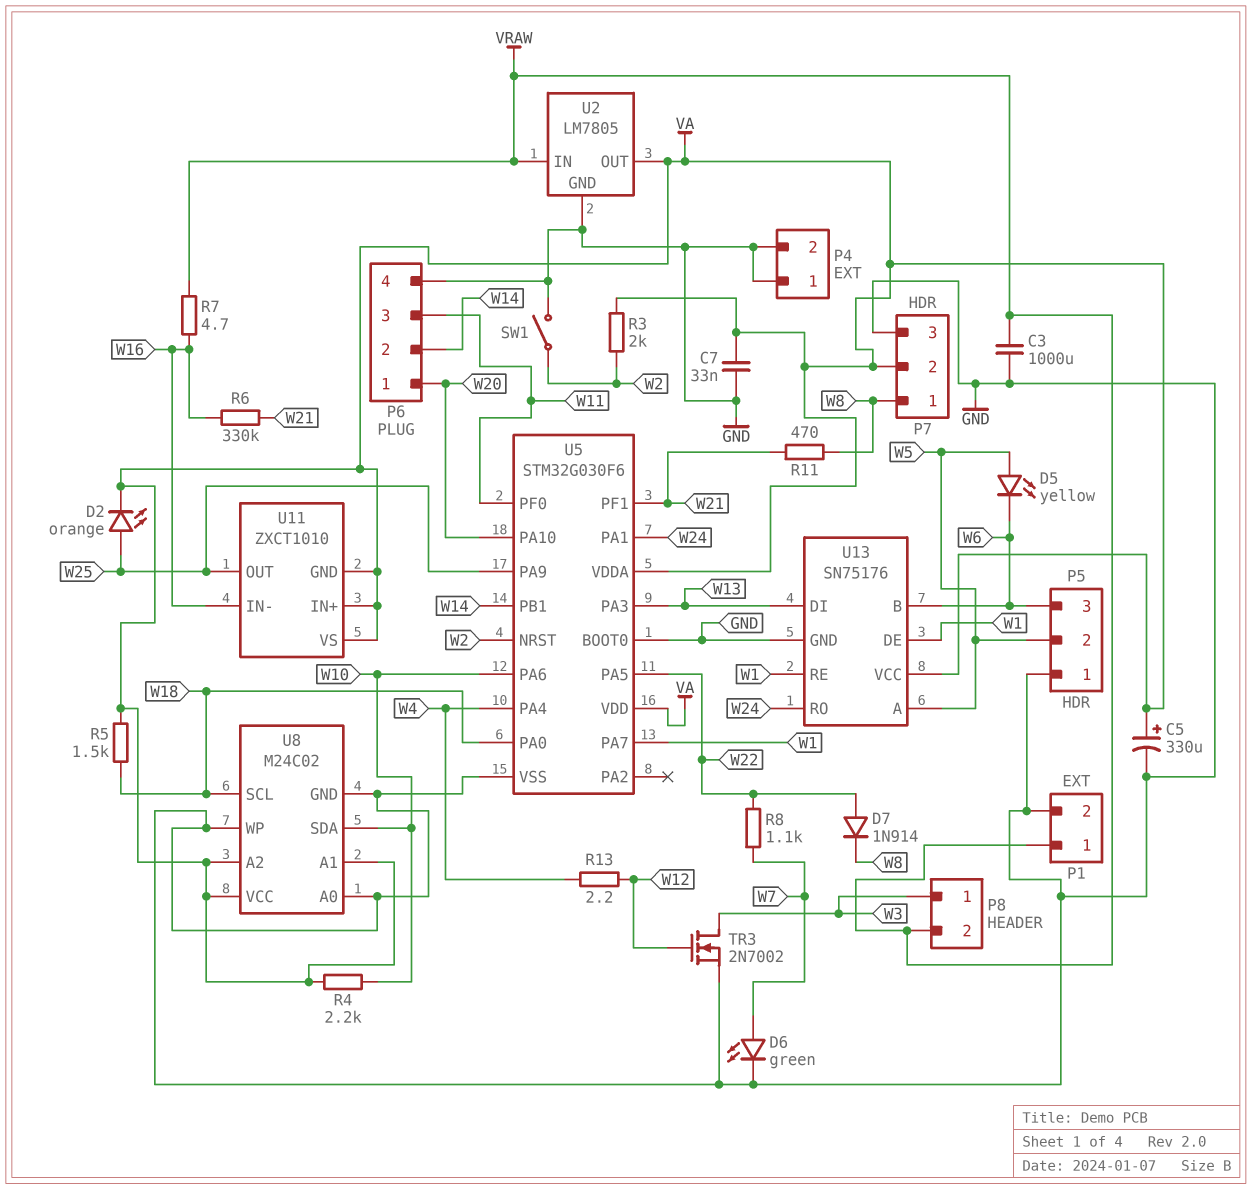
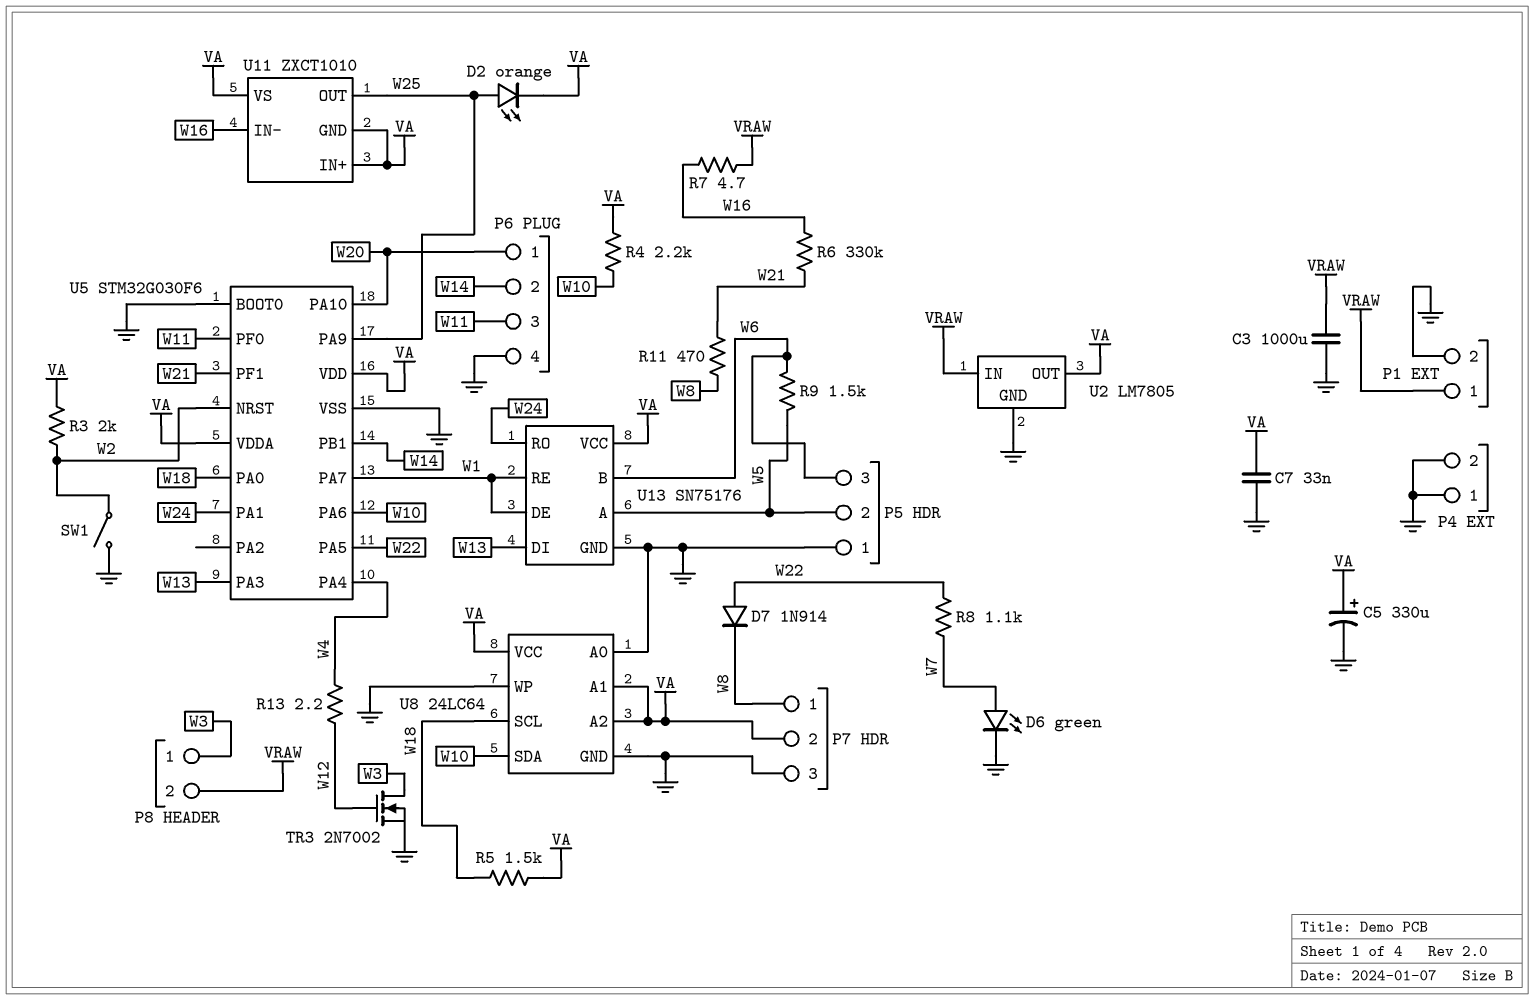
D5: LED yellow (A W5, K W6) -> none
R9: none -> 1.5k (W5, W6)
U8: M24C02 -> 24LC64

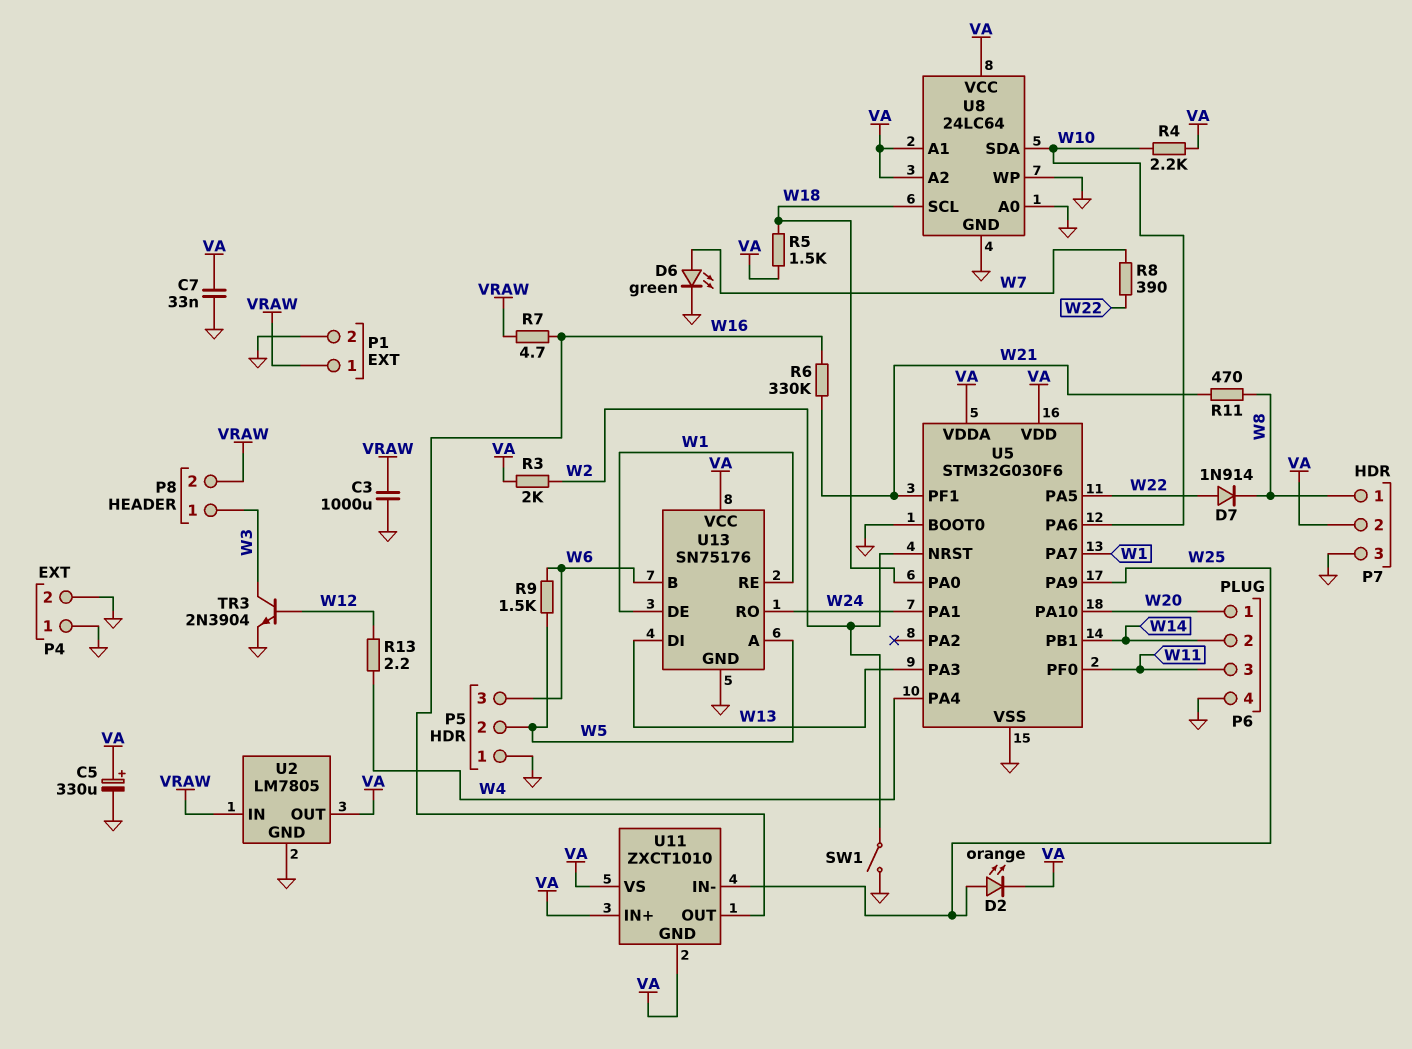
R8: 1.1k (W7, W22) -> 390 (W7, W22)
TR3: NMOS 2N7002 (G W12, D W3, S GND) -> NPN 2N3904 (B W12, C W3, E GND)
U11 pin IN-: W16 -> W25
U11 pin OUT: W25 -> W16

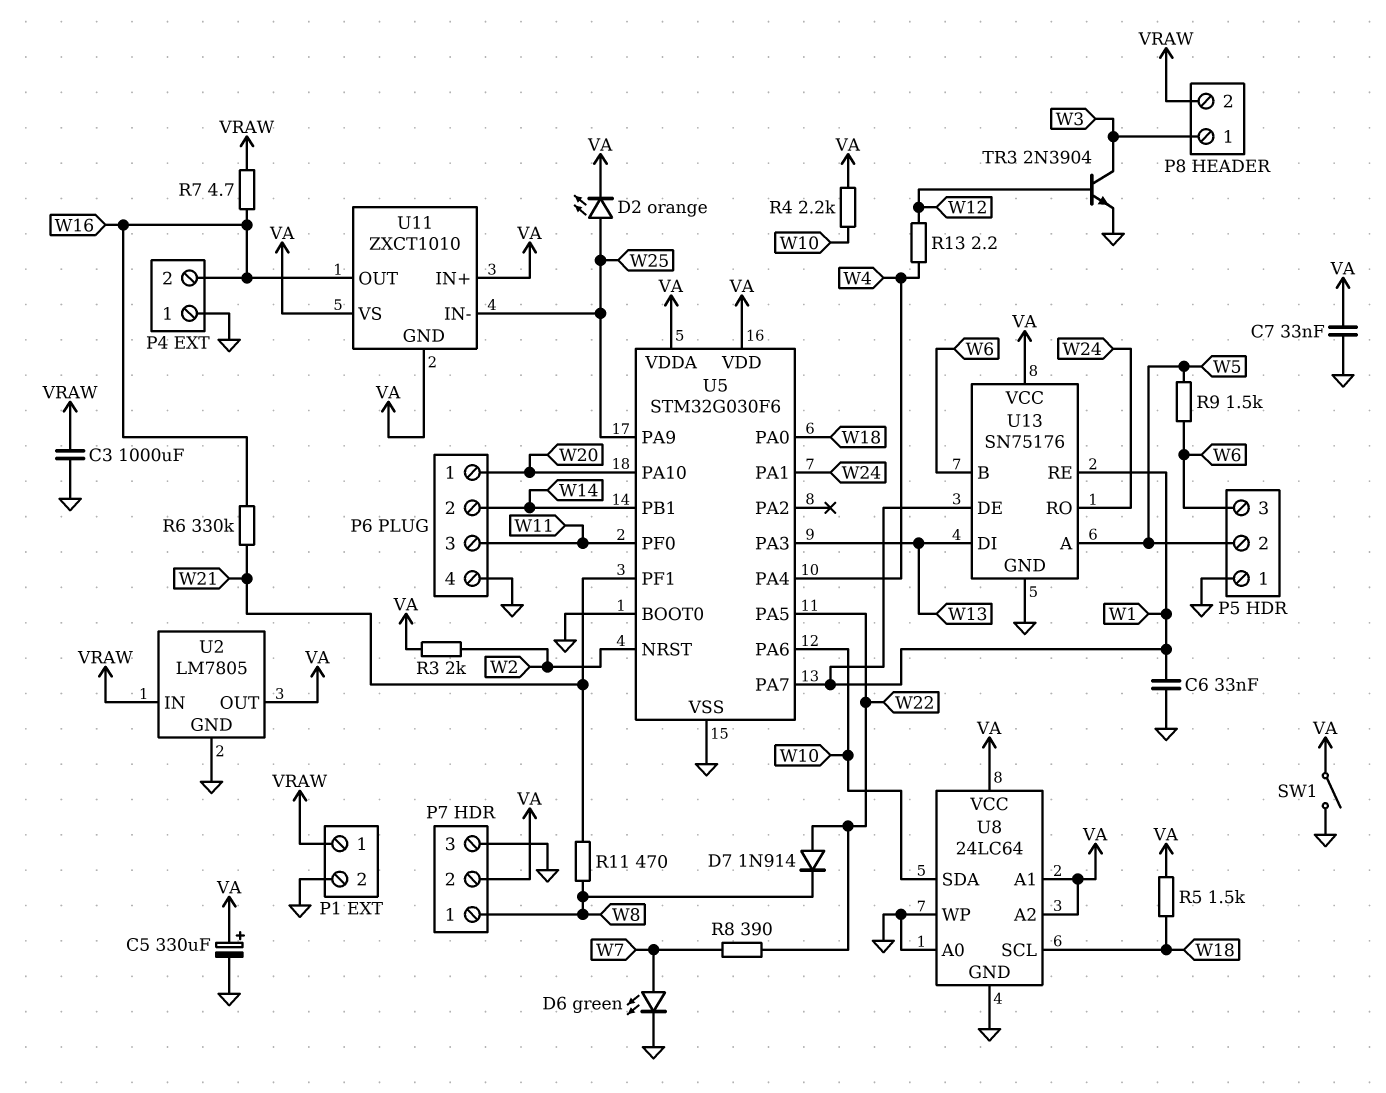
C6: none -> 33nF (GND, W1)
P4 pin 2: GND -> W16
SW1: switch (GND, W2) -> switch (GND, VA)

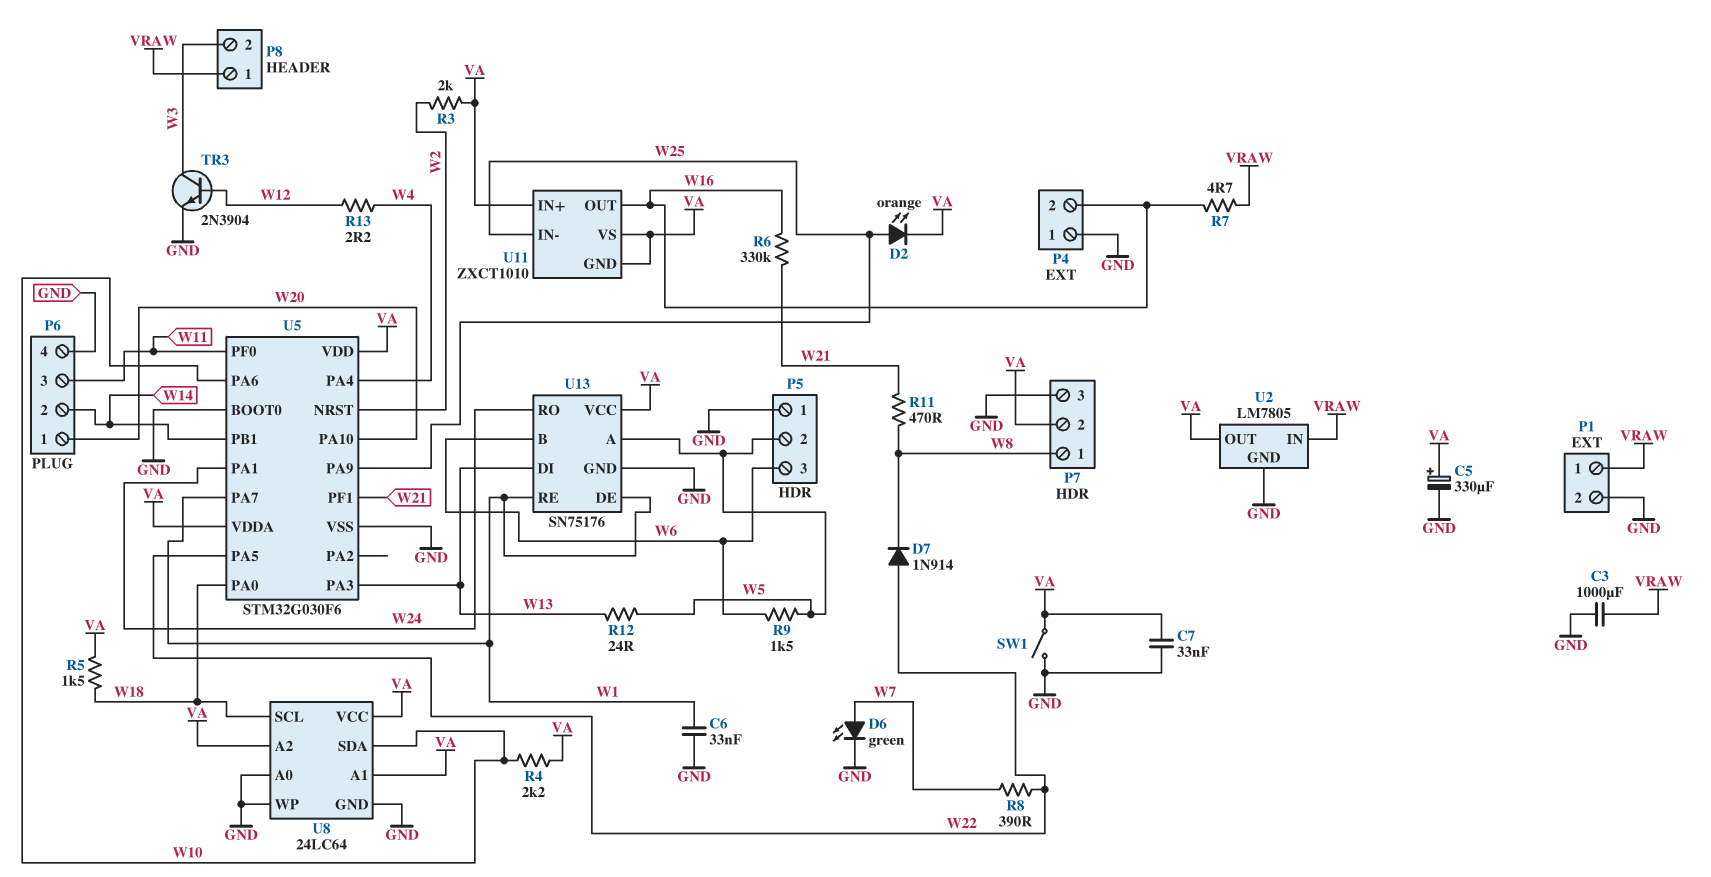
P8 pin 1: W3 -> VRAW
P8 pin 2: VRAW -> W3
R12: none -> 24 (W5, W13)

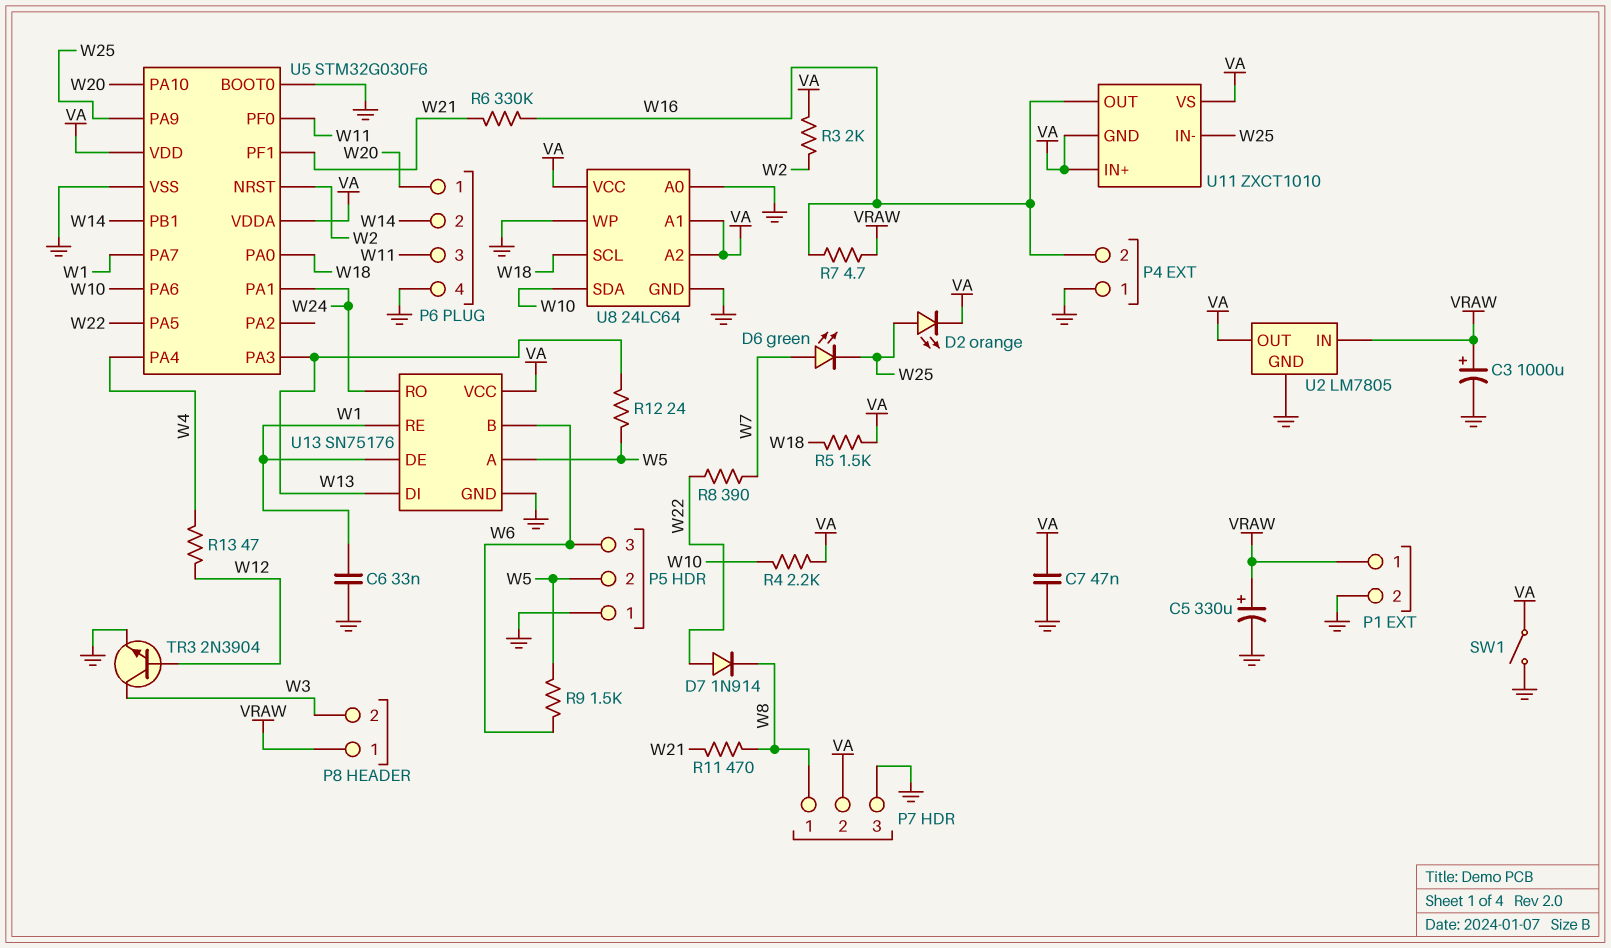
C3: 1000uF (GND, VRAW) -> 1000uF (plus VRAW, minus GND)
C5: 330uF (plus VA, minus GND) -> 330uF (plus VRAW, minus GND)
C7: 33nF (GND, VA) -> 47nF (GND, VA)
D6: LED green (A W7, K GND) -> LED green (A W7, K W25)
R13: 2.2 (W4, W12) -> 47 (W4, W12)

